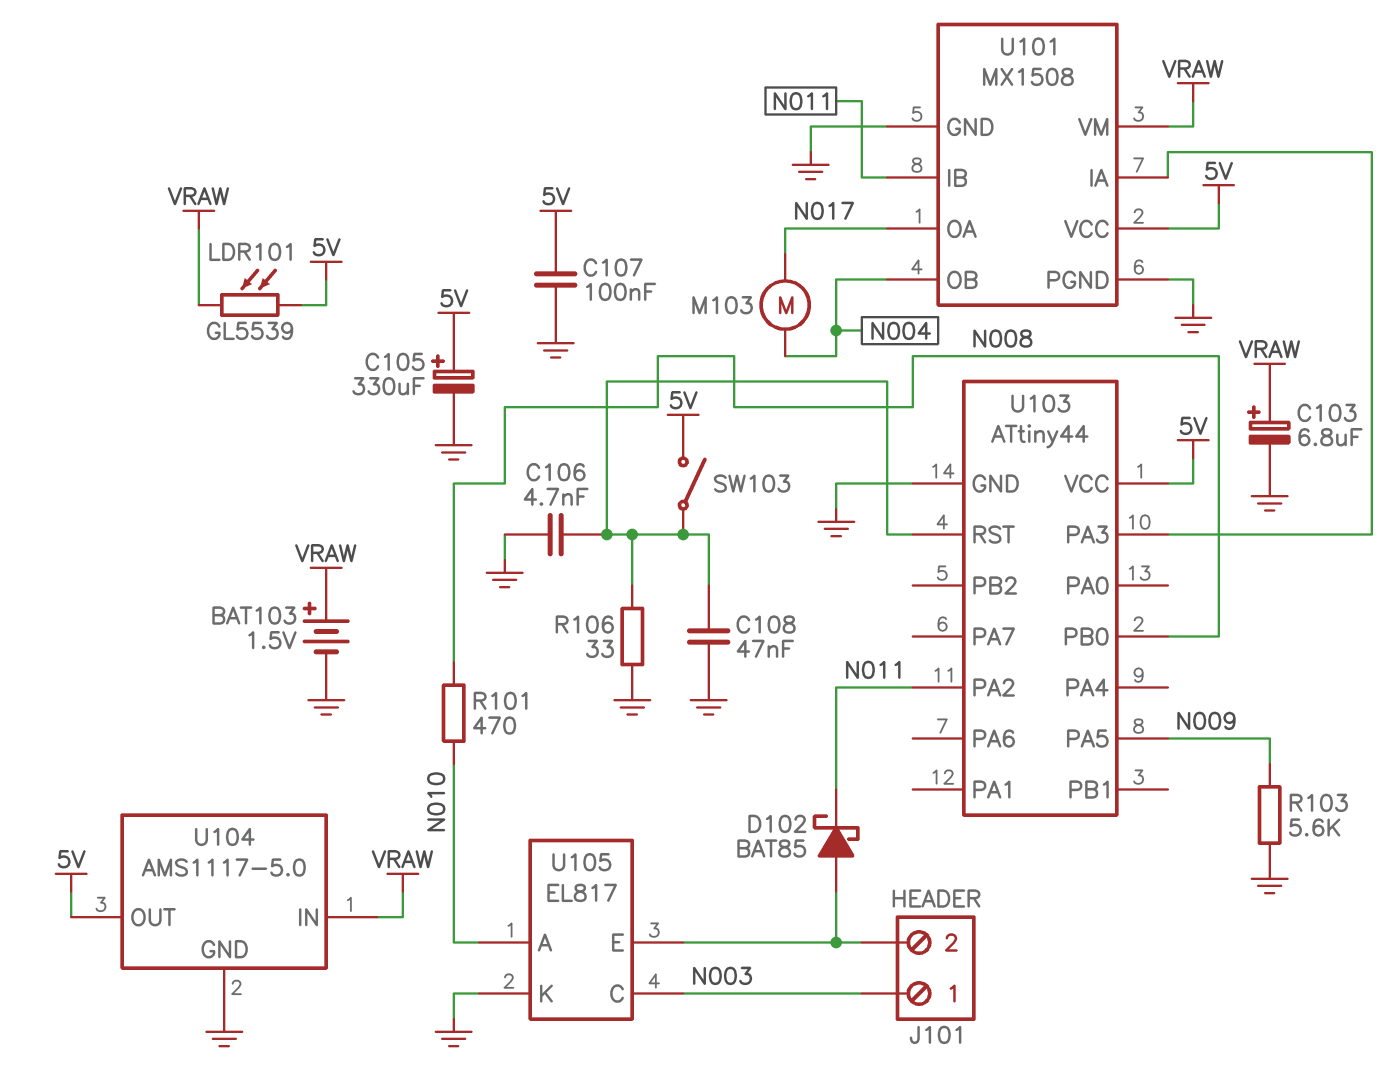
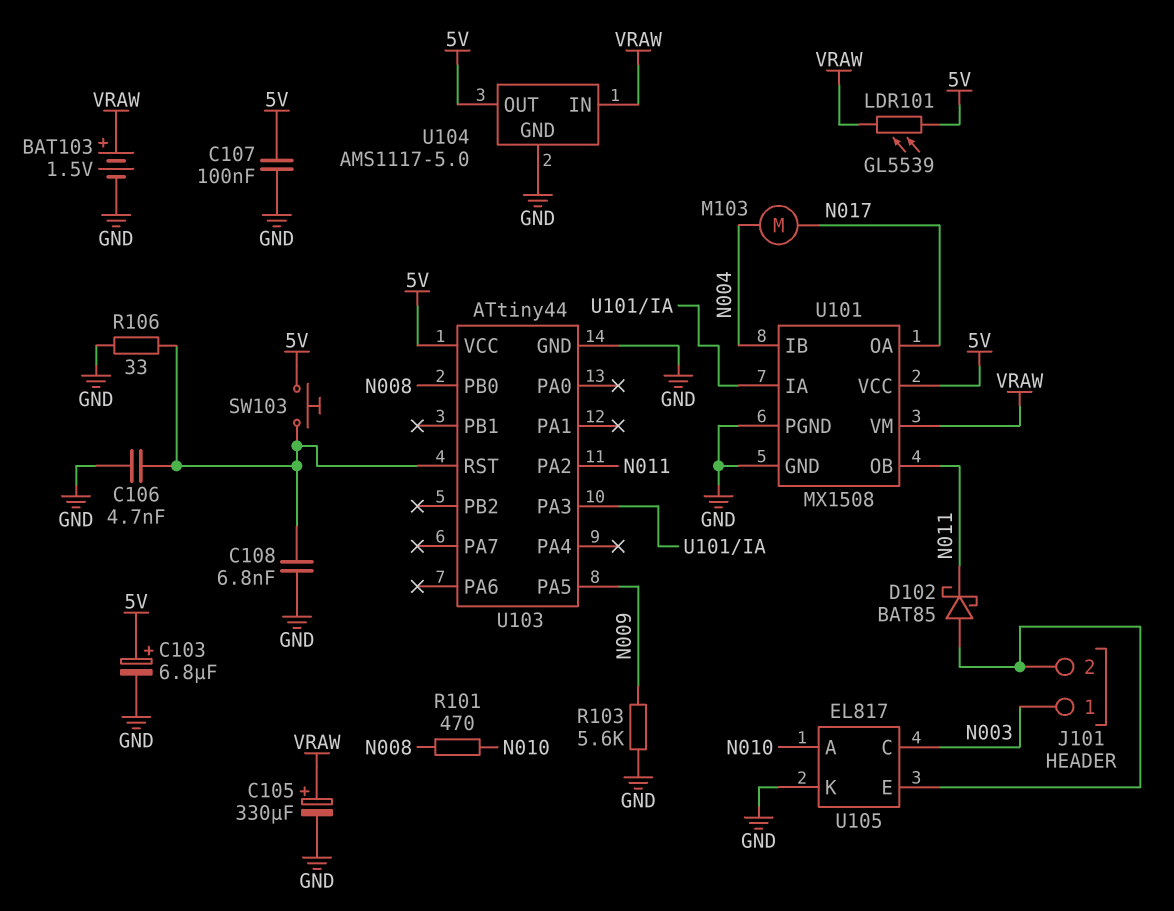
C103: 6.8uF (plus VRAW, minus GND) -> 6.8uF (plus 5V, minus GND)
C105: 330uF (plus 5V, minus GND) -> 330uF (plus VRAW, minus GND)
C108: 47nF (GND, U103/RST) -> 6.8nF (GND, U103/RST)
SW103: switch (5V, U103/RST) -> button (5V, U103/RST)
U101 pin IB: N011 -> N004
U101 pin OB: N004 -> N011

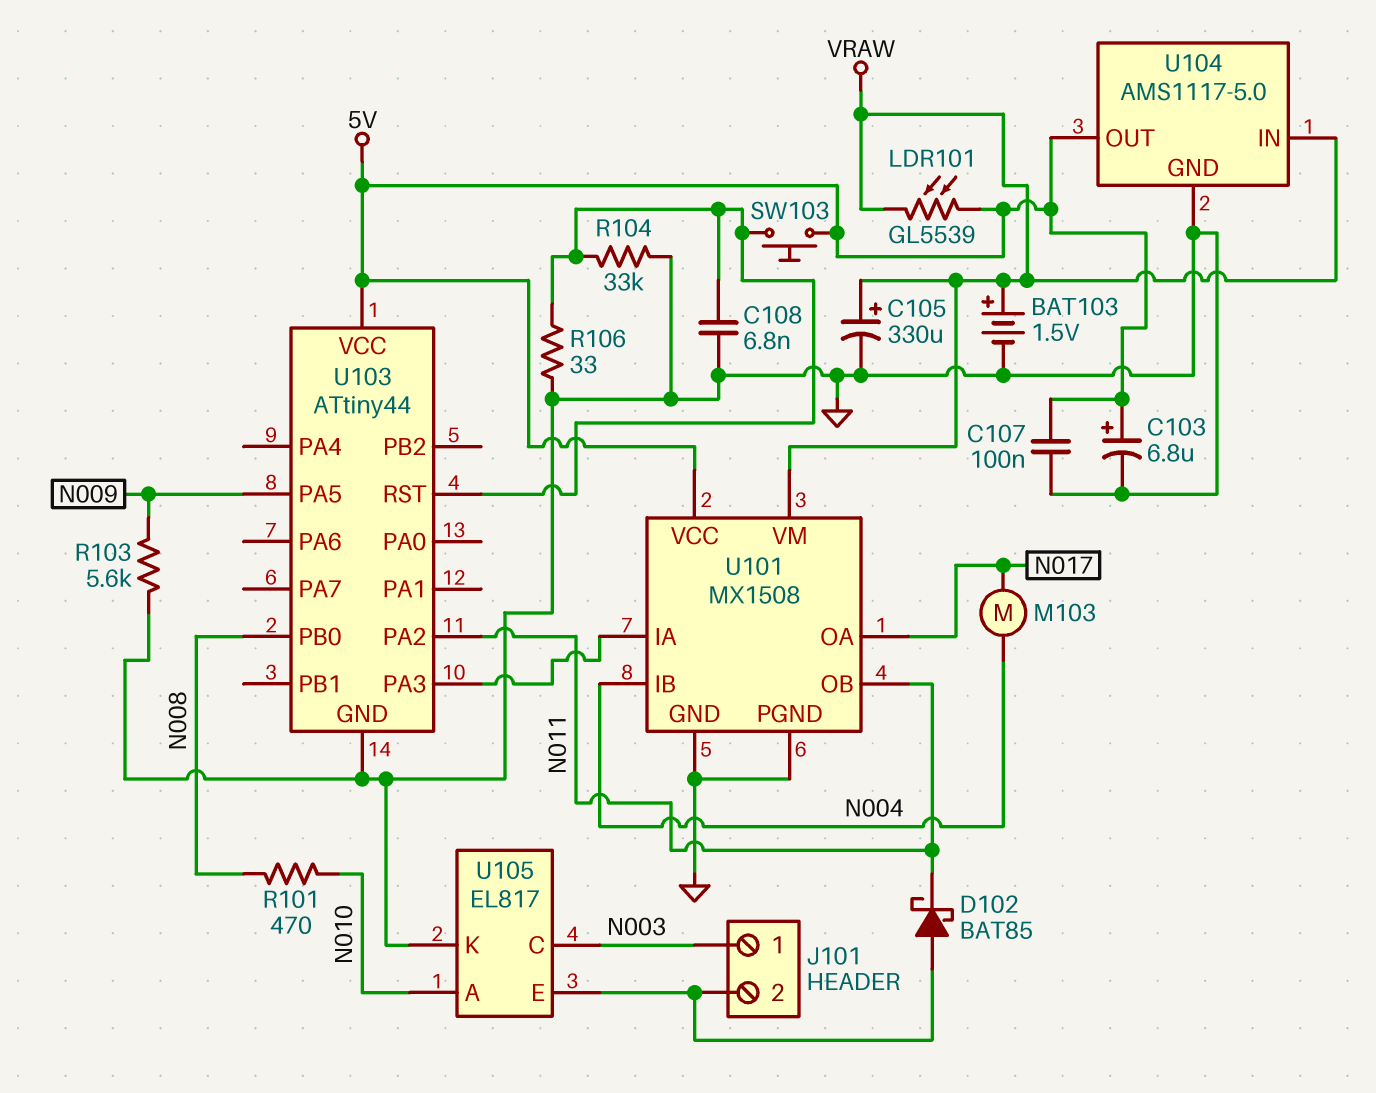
C106: 4.7nF (GND, U103/RST) -> none
R104: none -> 33k (GND, U103/RST)

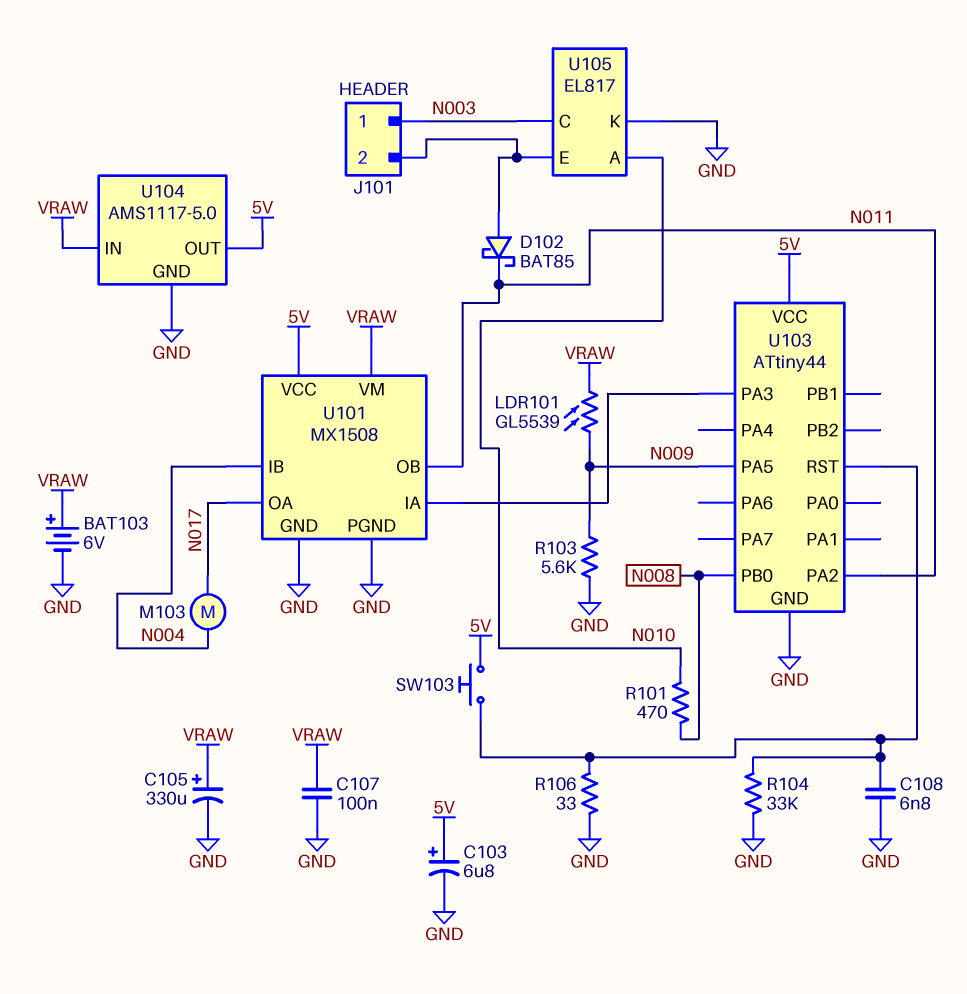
BAT103: 1.5V (plus VRAW, minus GND) -> 6V (plus VRAW, minus GND)
C107: 100nF (5V, GND) -> 100nF (GND, VRAW)
LDR101: GL5539 (5V, VRAW) -> GL5539 (N009, VRAW)

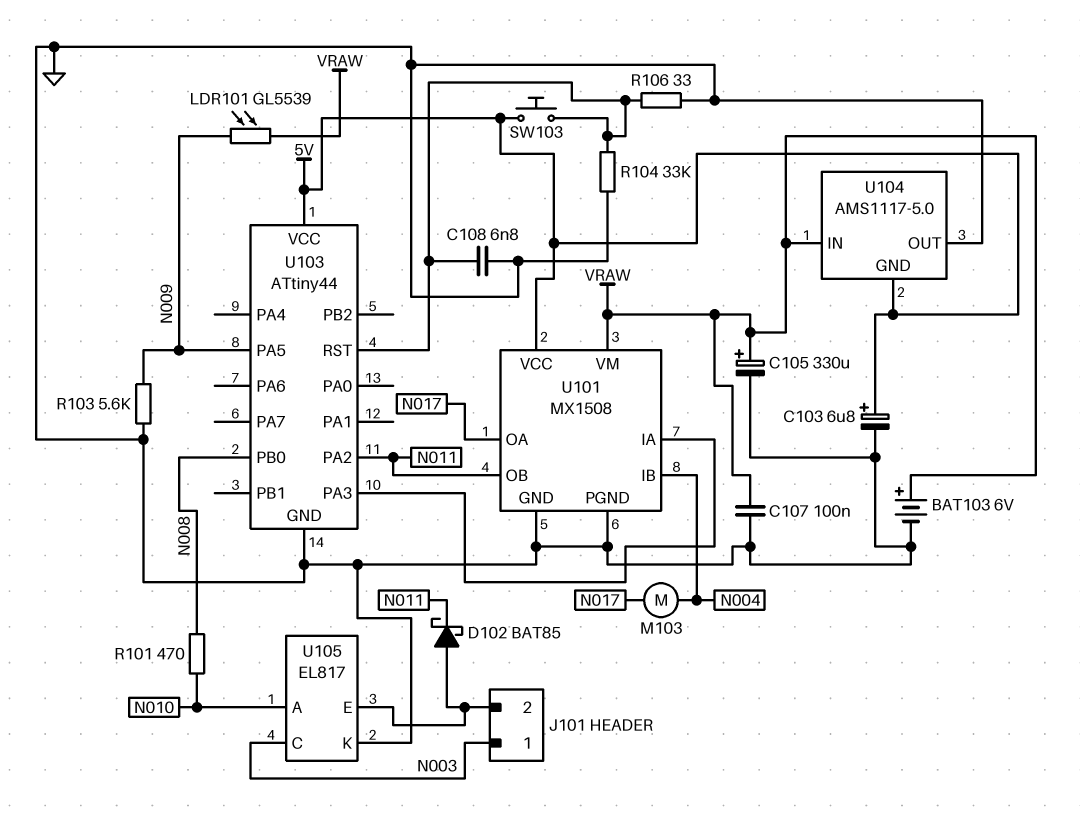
U104 pin GND: GND -> 5V
U104 pin OUT: 5V -> GND

